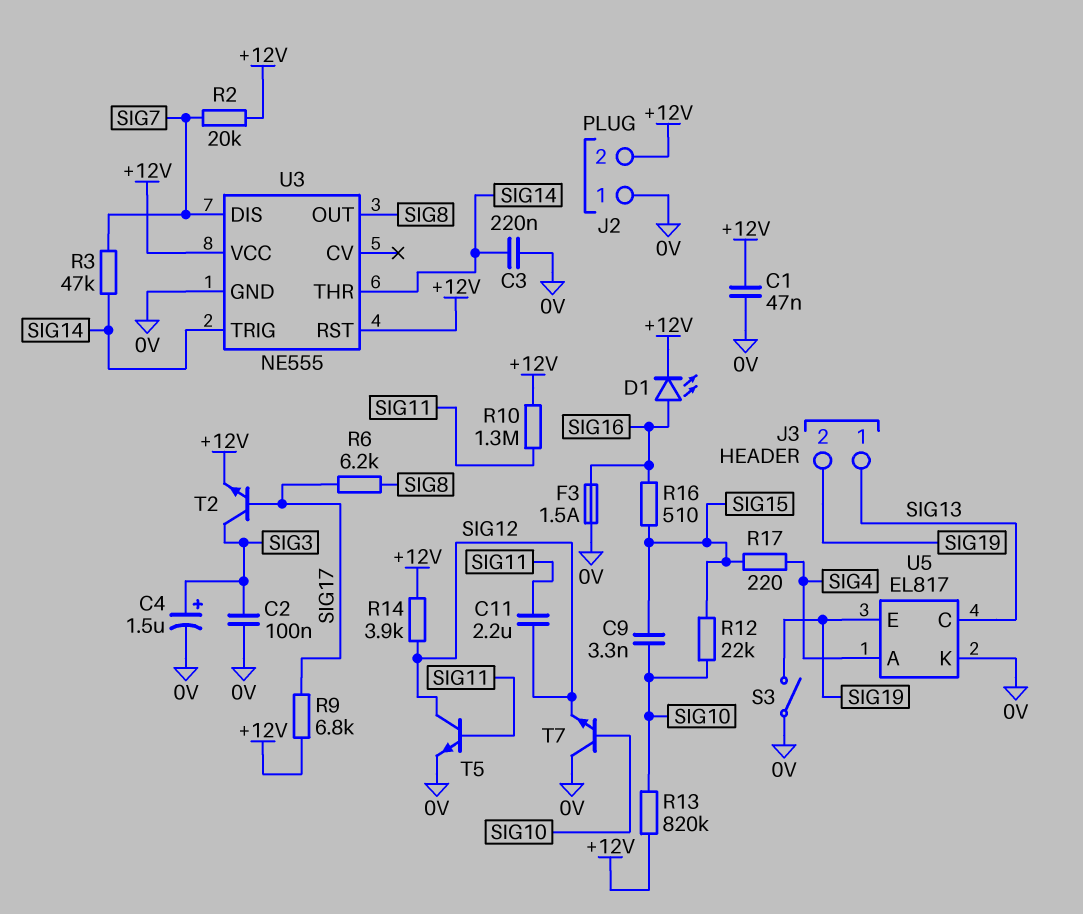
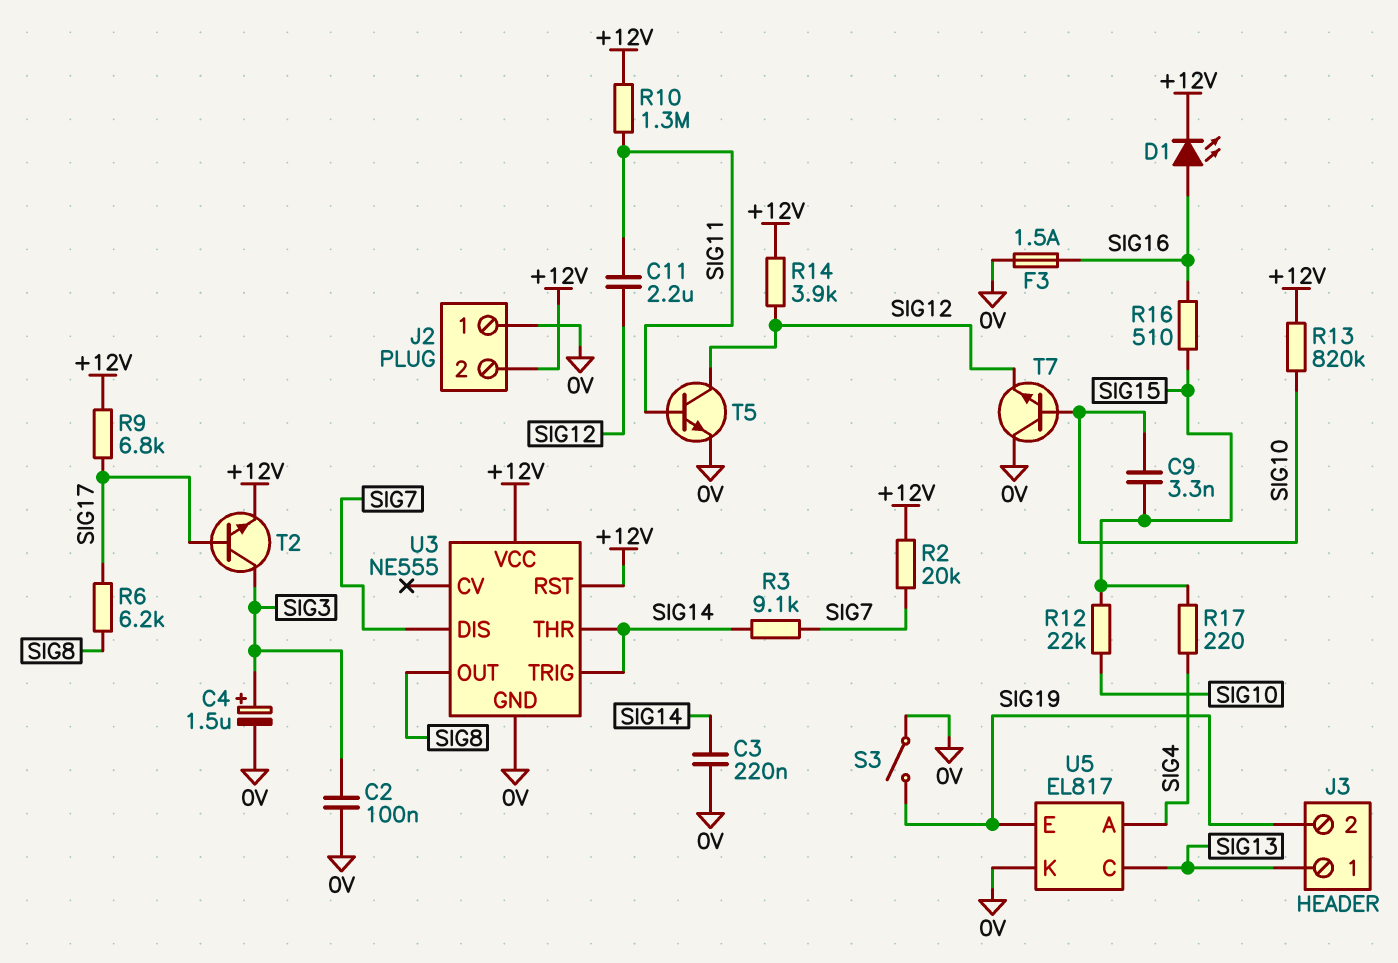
C1: 47nF (+12V, 0V) -> none
R3: 47k (SIG7, SIG14) -> 9.1k (SIG7, SIG14)

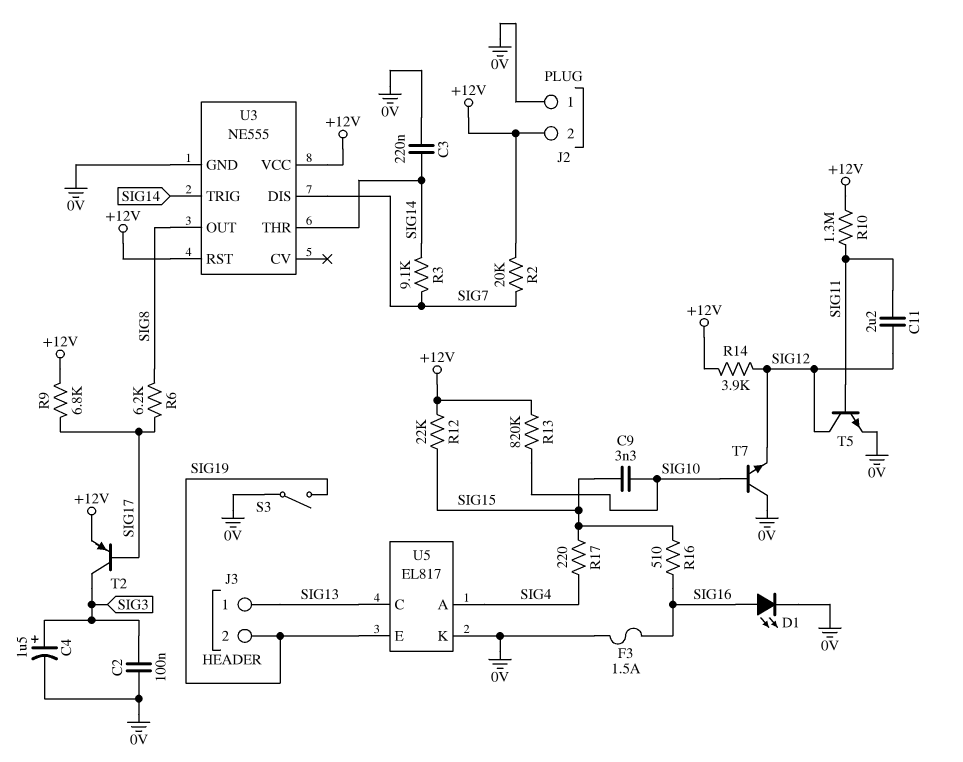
D1: LED (A SIG16, K +12V) -> LED (A SIG16, K 0V)
R12: 22k (SIG10, SIG15) -> 22k (+12V, SIG15)
T2: NPN (B SIG17, C SIG3, E +12V) -> PNP (B SIG17, C SIG3, E +12V)

